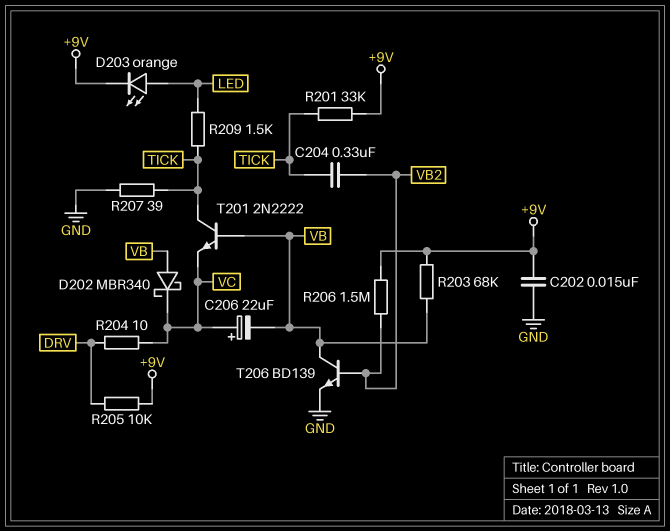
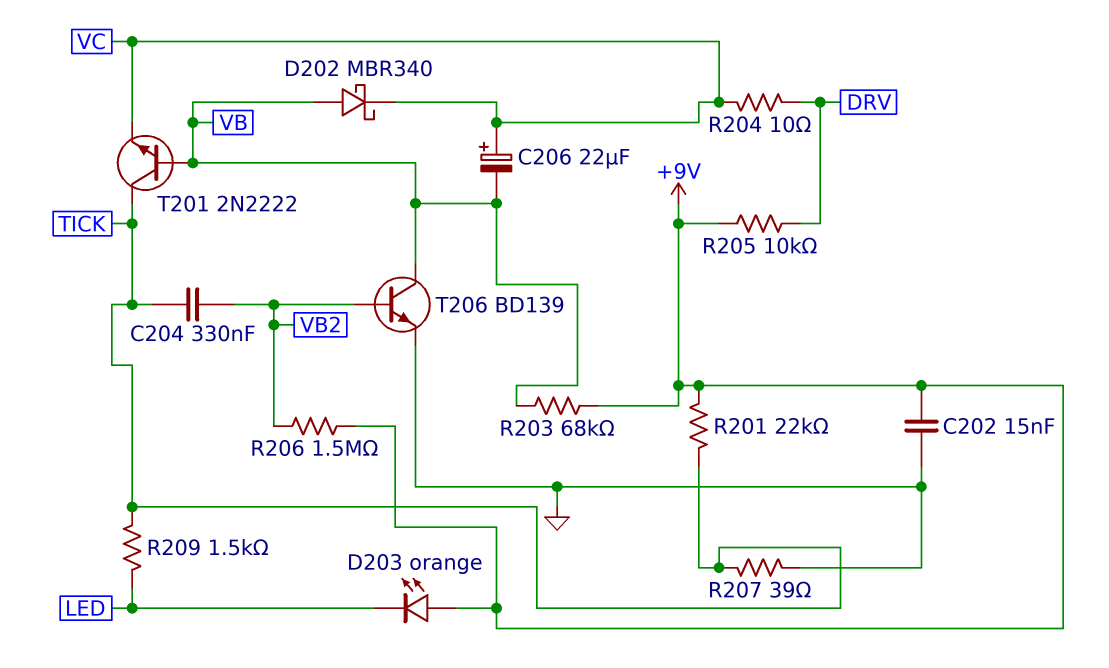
D203: LED orange (A LED, K +9V) -> LED orange (A +9V, K LED)
R201: 33k (+9V, TICK) -> 22k (+9V, TICK)

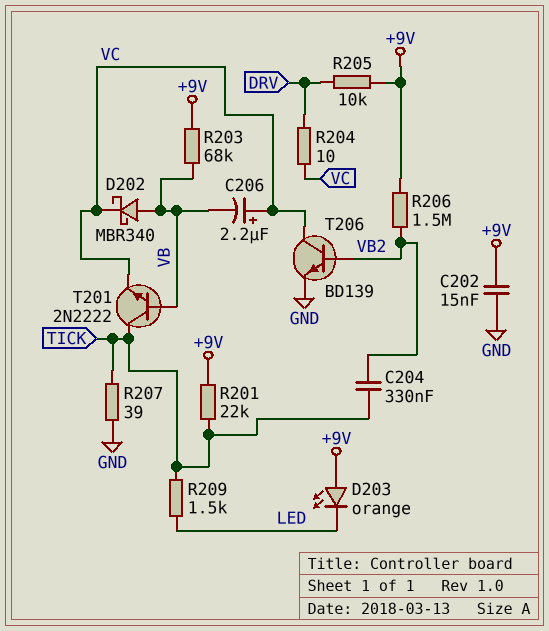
C206: 22uF (plus VC, minus VB) -> 2.2uF (plus VC, minus VB)
T206: NPN BD139 (B VB2, C VB, E GND) -> NPN BD139 (B VB2, C VC, E GND)

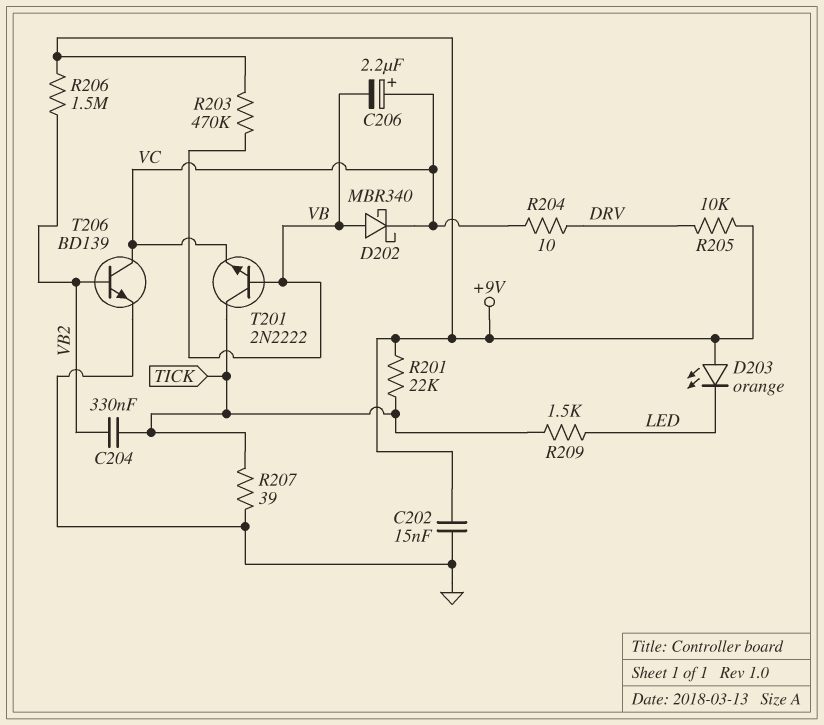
R203: 68k (+9V, VB) -> 470k (+9V, VB)

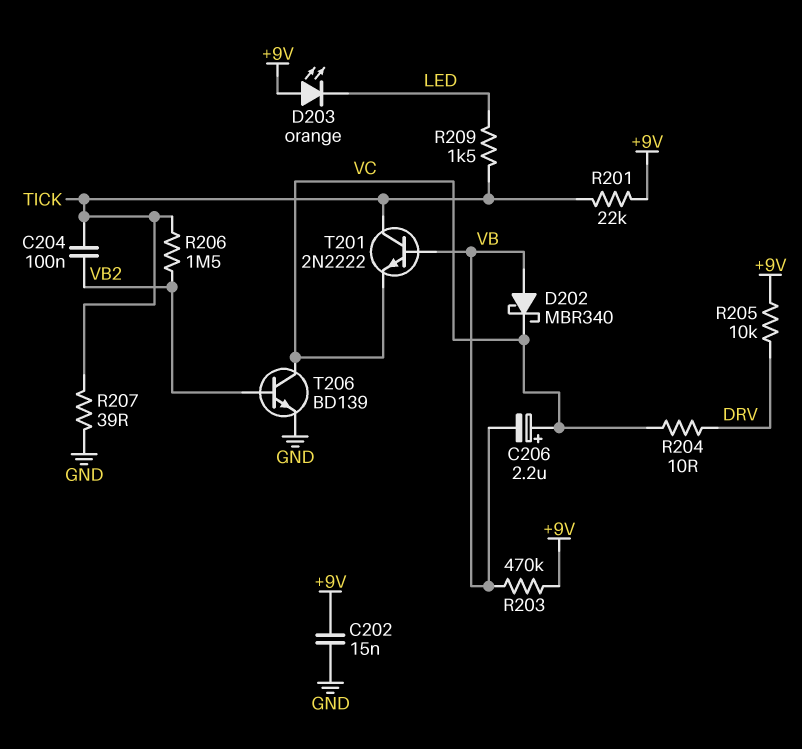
C204: 330nF (TICK, VB2) -> 100nF (TICK, VB2)
R206: 1.5M (+9V, VB2) -> 1.5M (TICK, VB2)

